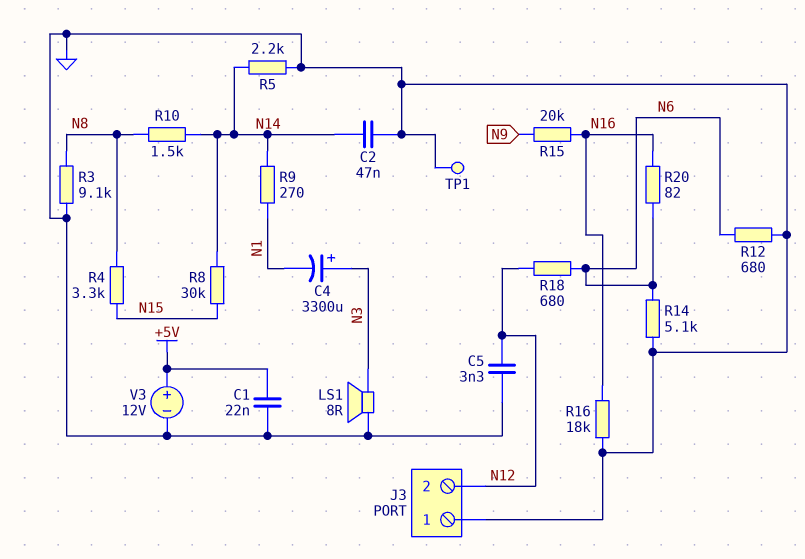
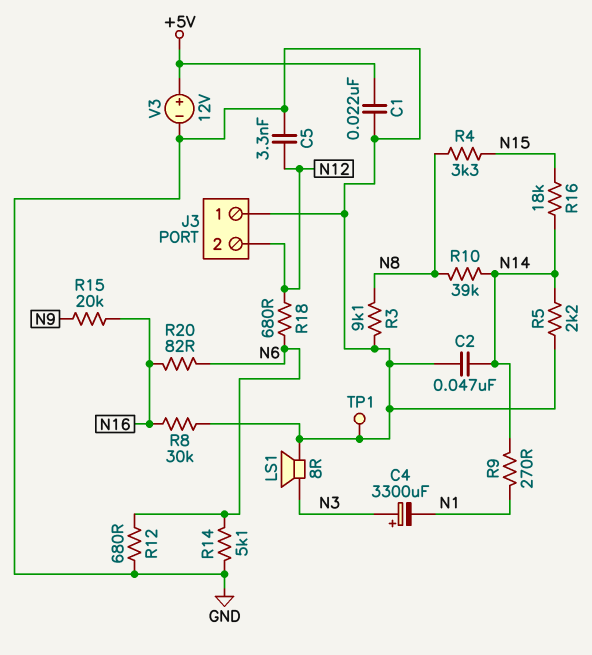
R8: 30k (N14, N15) -> 30k (GND, N16)
R10: 1.5k (N8, N14) -> 39k (N8, N14)
R16: 18k (GND, N16) -> 18k (N14, N15)

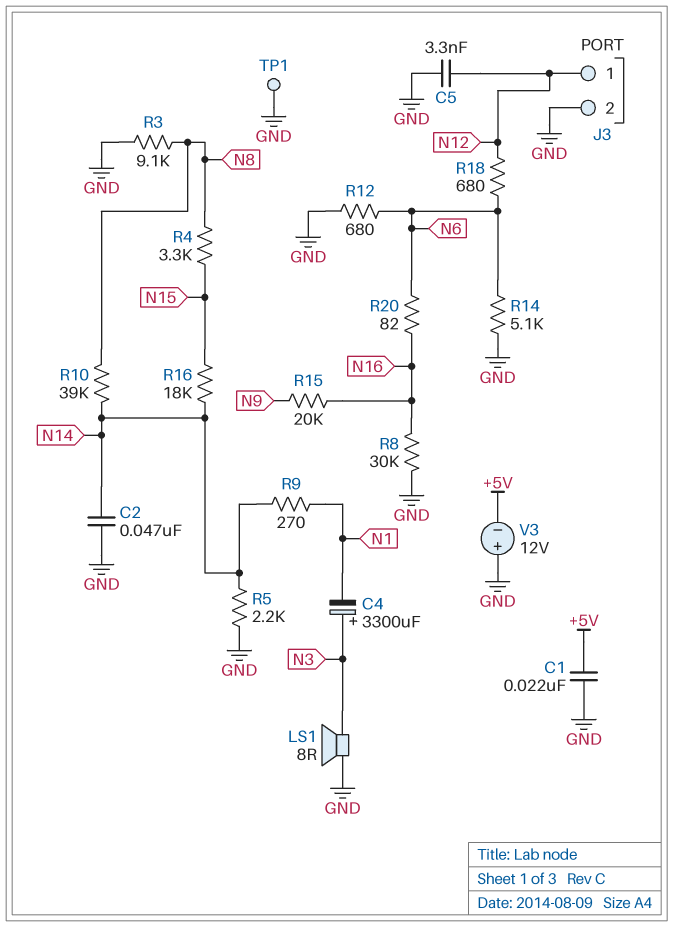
J3 pin 1: GND -> N12
J3 pin 2: N12 -> GND
V3: 12V (plus +5V, minus GND) -> 12V (plus GND, minus +5V)

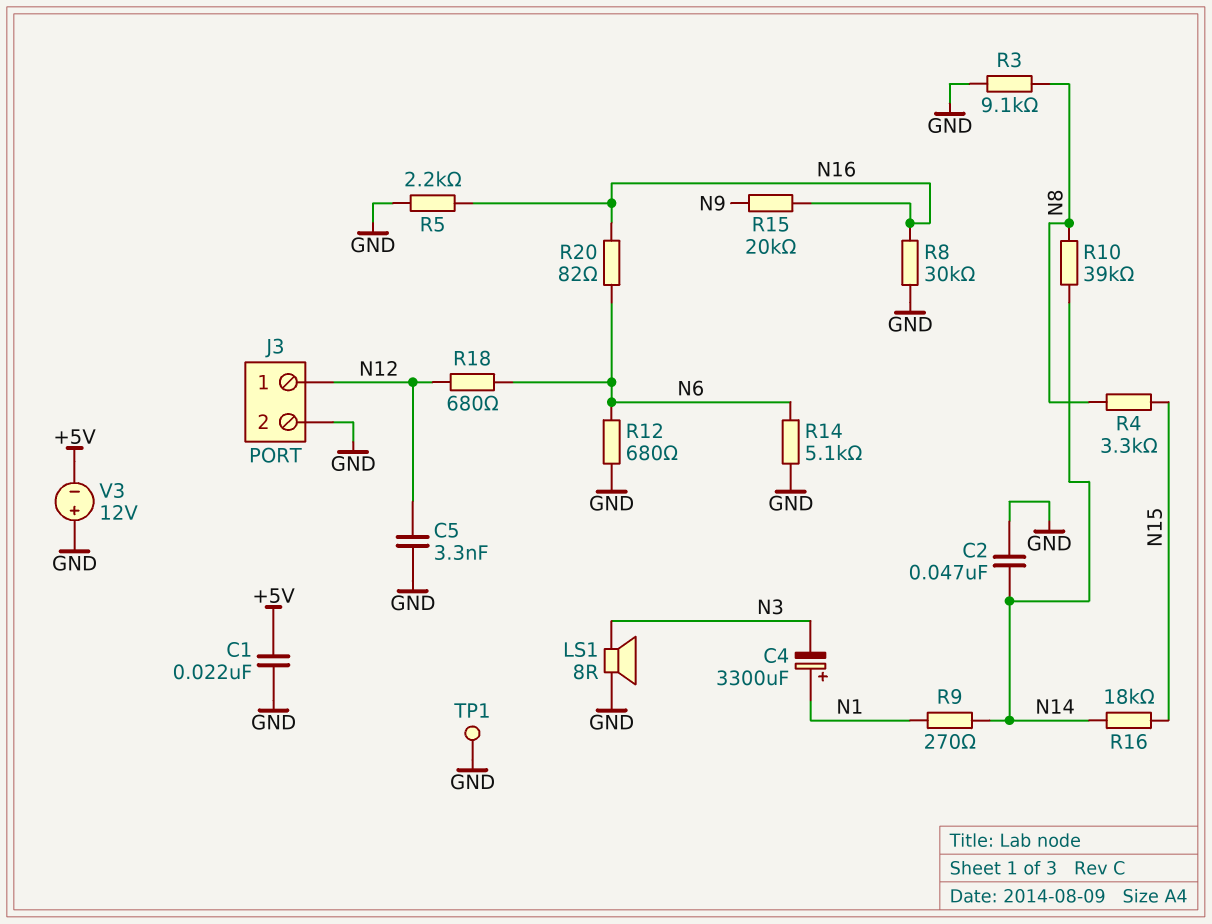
C4: 3300uF (plus N3, minus N1) -> 3300uF (plus N1, minus N3)
R5: 2.2k (GND, N14) -> 2.2k (GND, N16)

